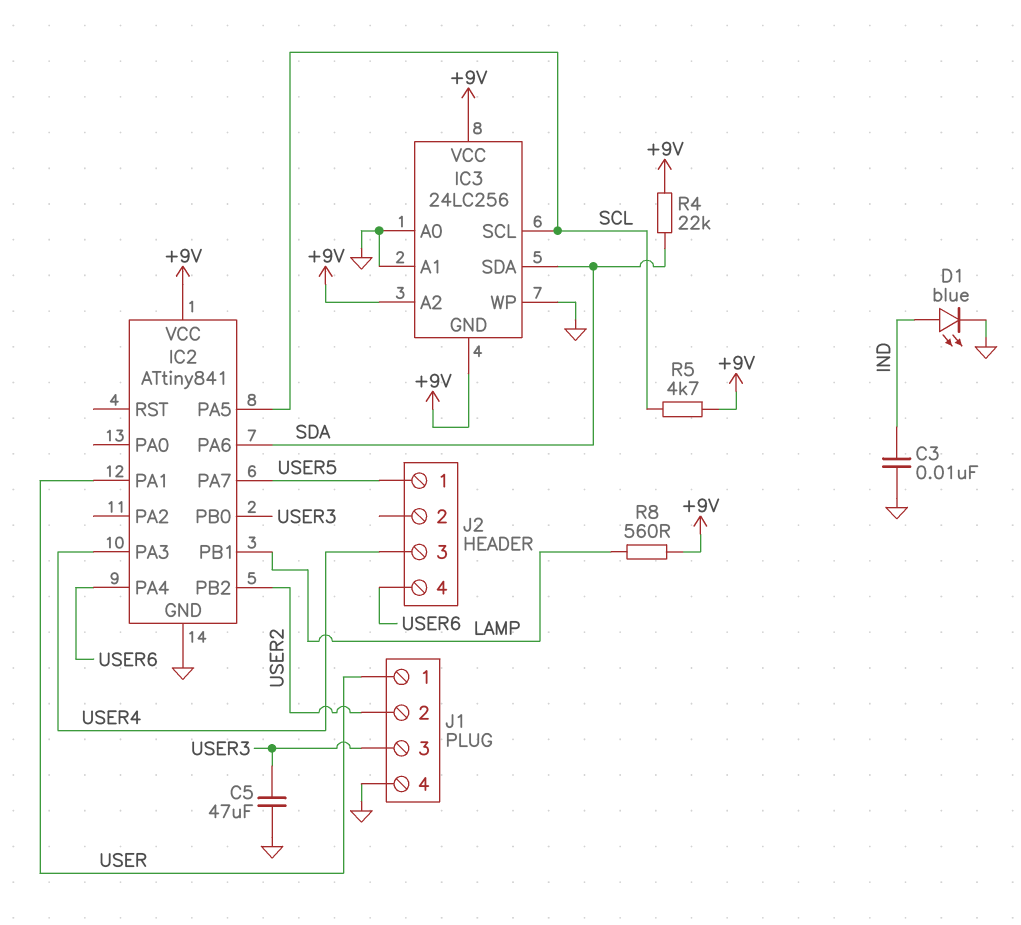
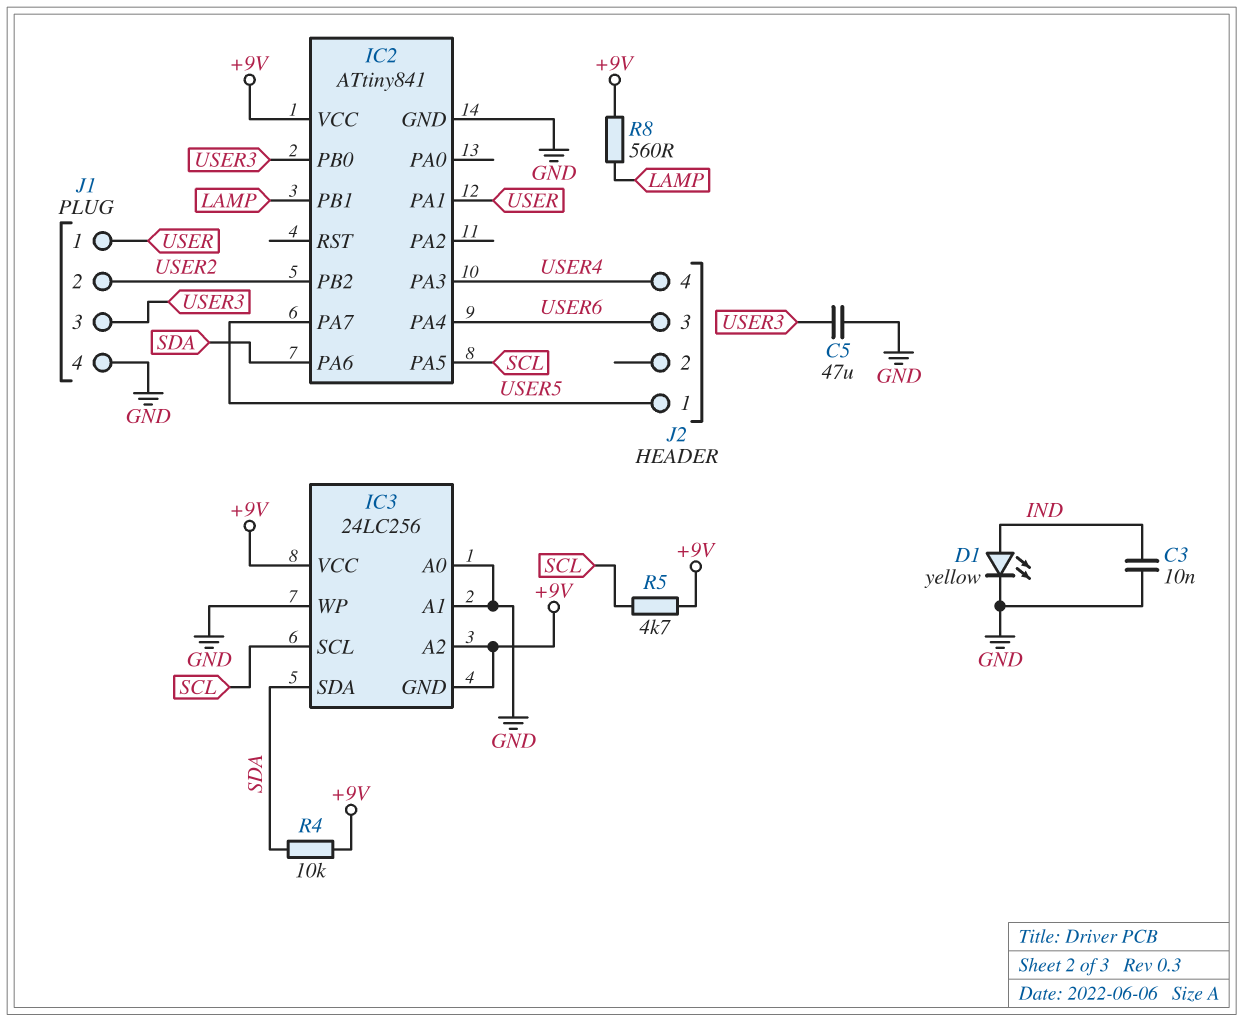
D1: LED blue (A IND, K GND) -> LED yellow (A IND, K GND)
J2 pin 3: USER4 -> USER6
J2 pin 4: USER6 -> USER4
R4: 22k (+9V, SDA) -> 10k (+9V, SDA)

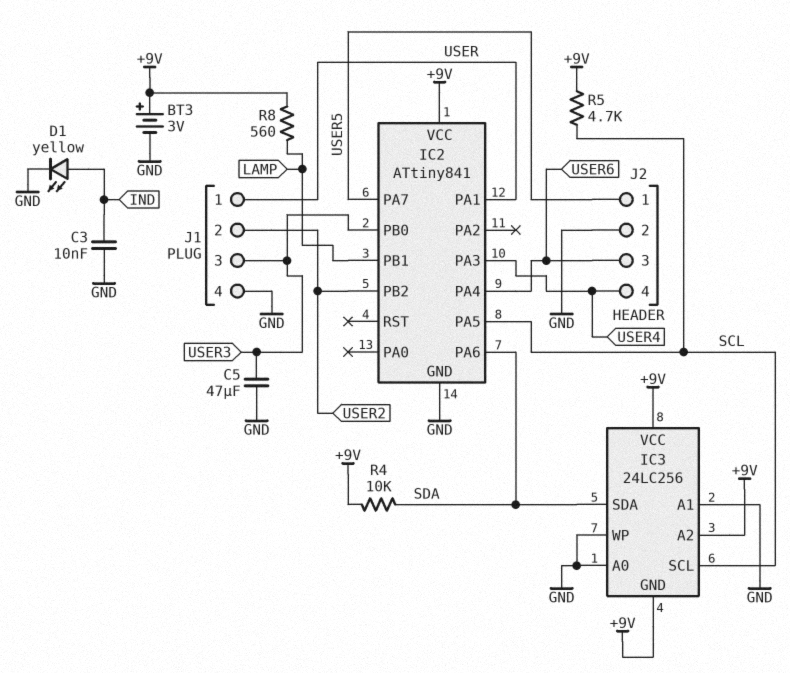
BT3: none -> 3V (plus +9V, minus GND)
J2 pin 2: none -> GND

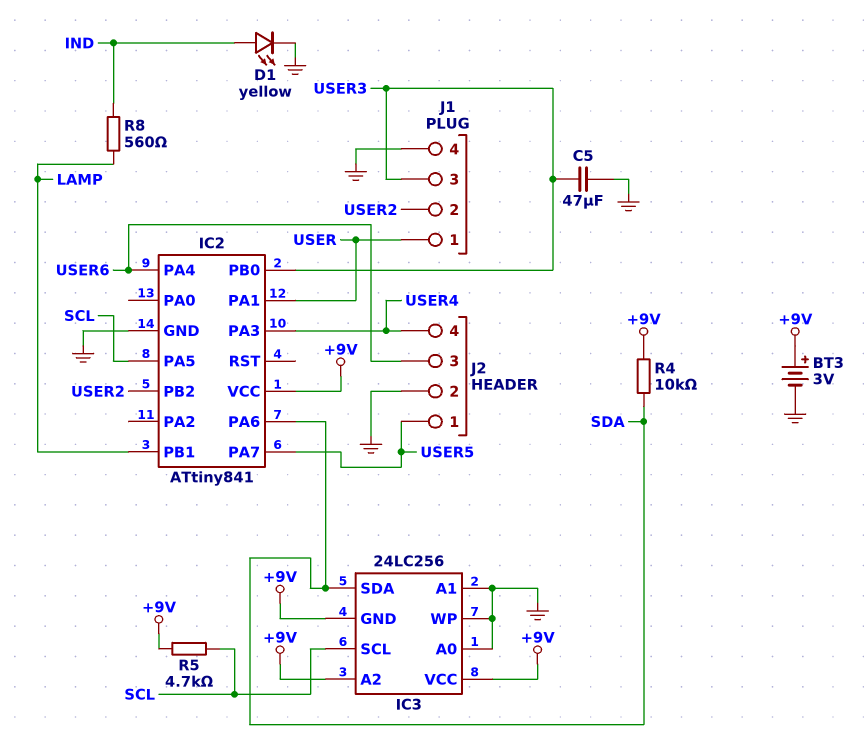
C3: 10nF (GND, IND) -> none
R8: 560 (+9V, LAMP) -> 560 (IND, LAMP)

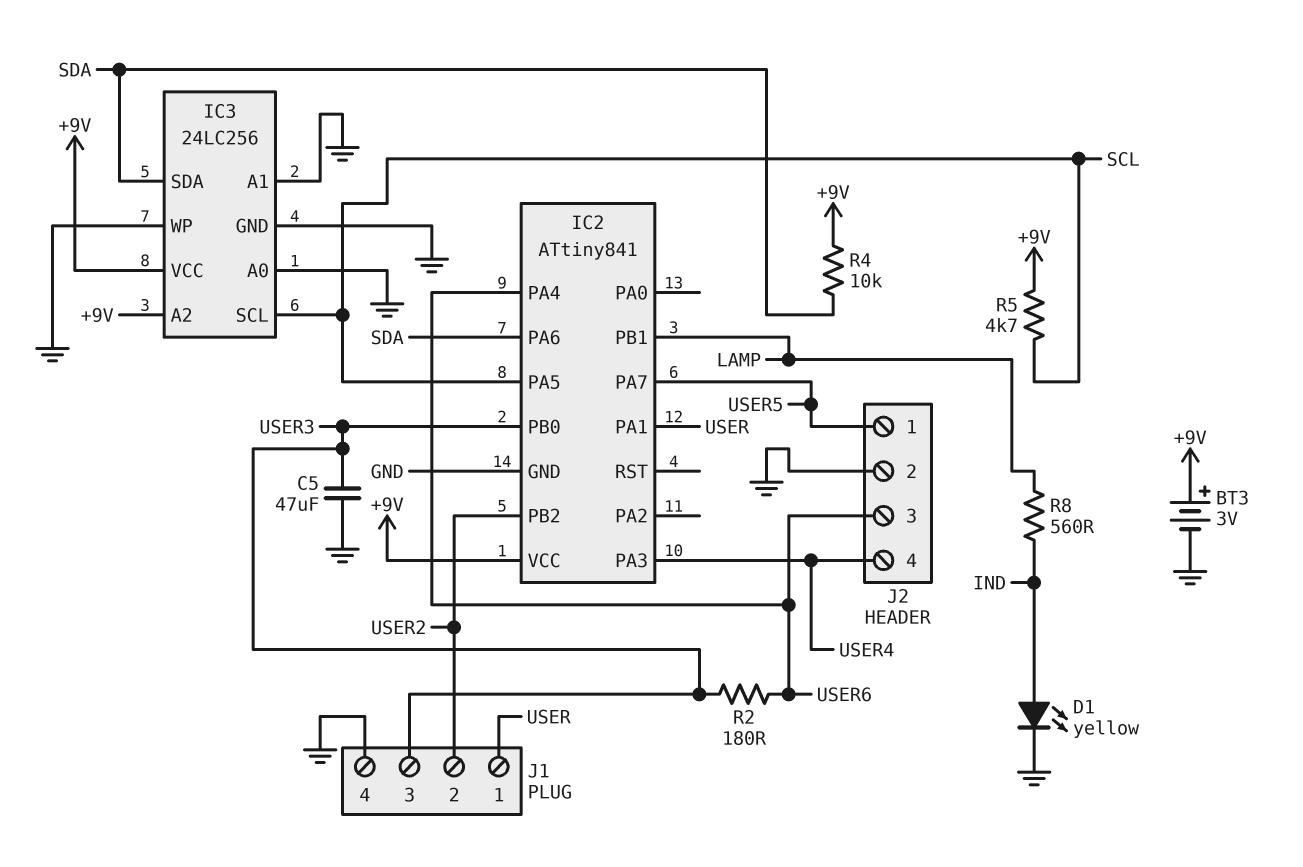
IC3 pin GND: +9V -> GND
R2: none -> 180 (USER3, USER6)

